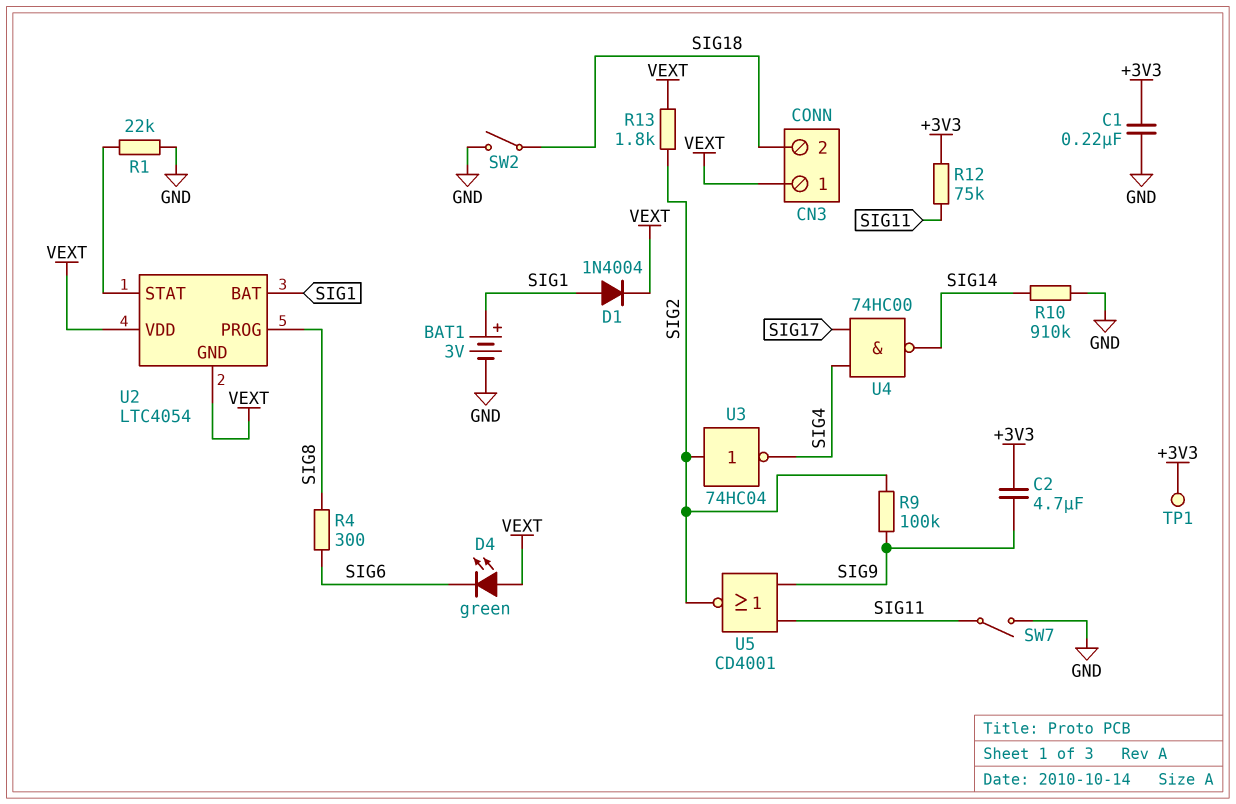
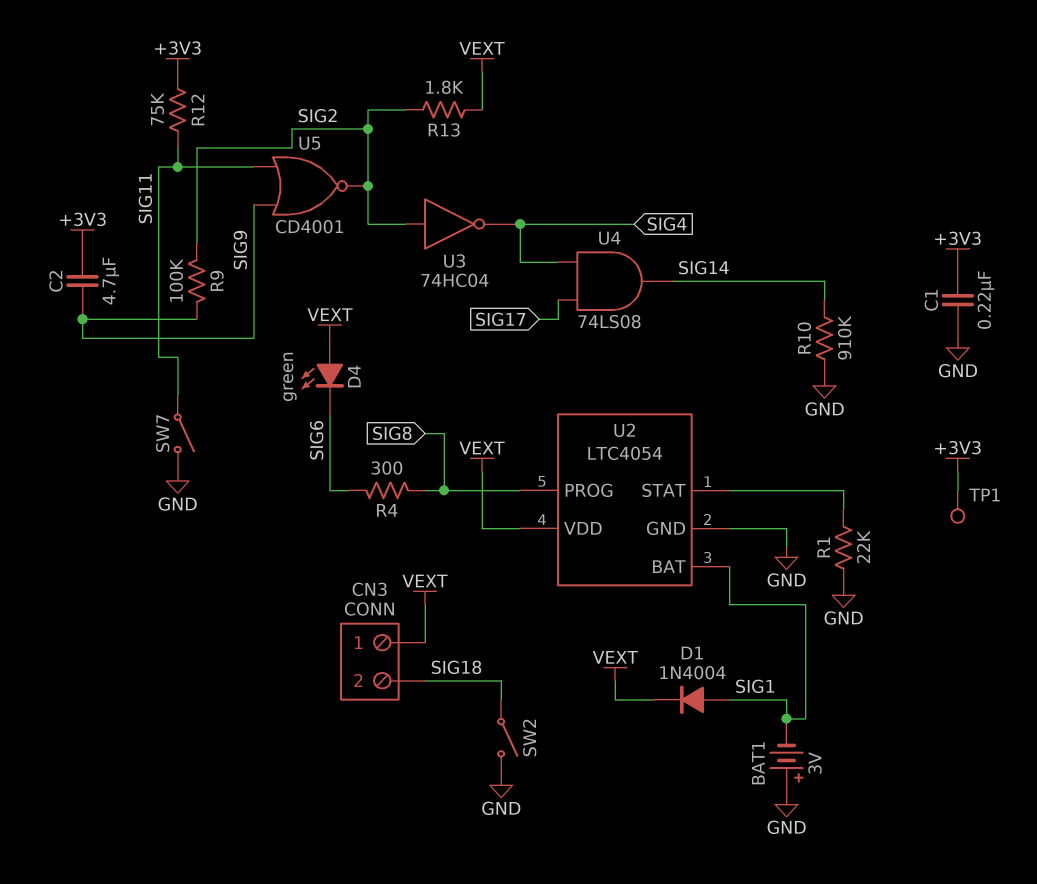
BAT1: 3V (plus SIG1, minus GND) -> 3V (plus GND, minus SIG1)
U2 pin GND: VEXT -> GND
U4: NAND 74HC00 (in SIG4, in SIG17, out SIG14) -> AND 74LS08 (in SIG4, in SIG17, out SIG14)

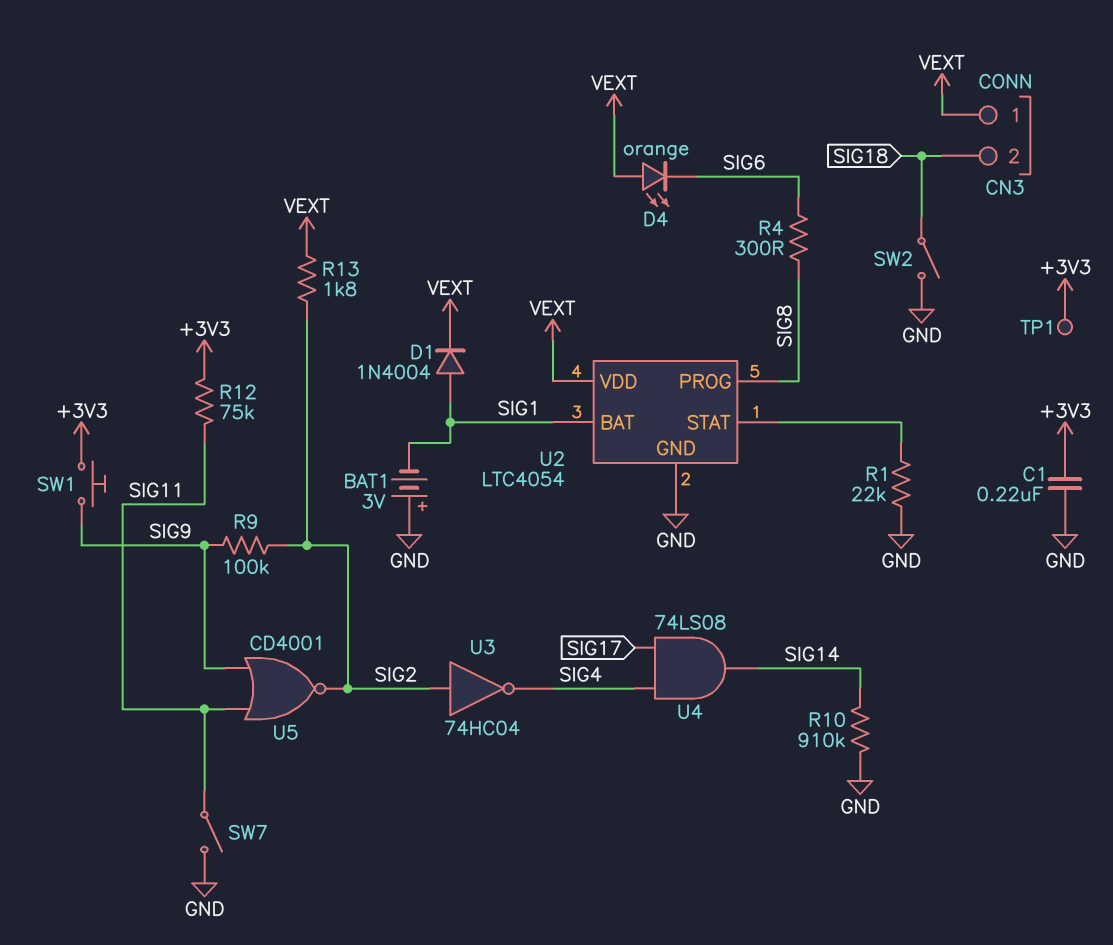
C2: 4.7uF (+3V3, SIG9) -> none
D4: LED green (A VEXT, K SIG6) -> LED orange (A VEXT, K SIG6)
SW1: none -> button (+3V3, SIG9)

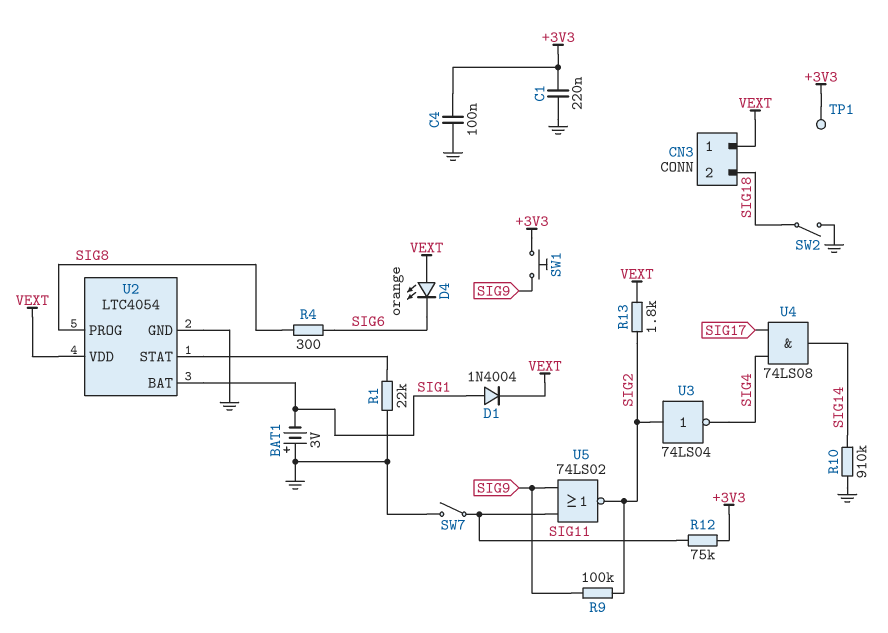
C4: none -> 100nF (+3V3, GND)
U3: NOT 74HC04 (in SIG2, out SIG4) -> NOT 74LS04 (in SIG2, out SIG4)
U5: NOR CD4001 (in SIG9, in SIG11, out SIG2) -> NOR 74LS02 (in SIG9, in SIG11, out SIG2)

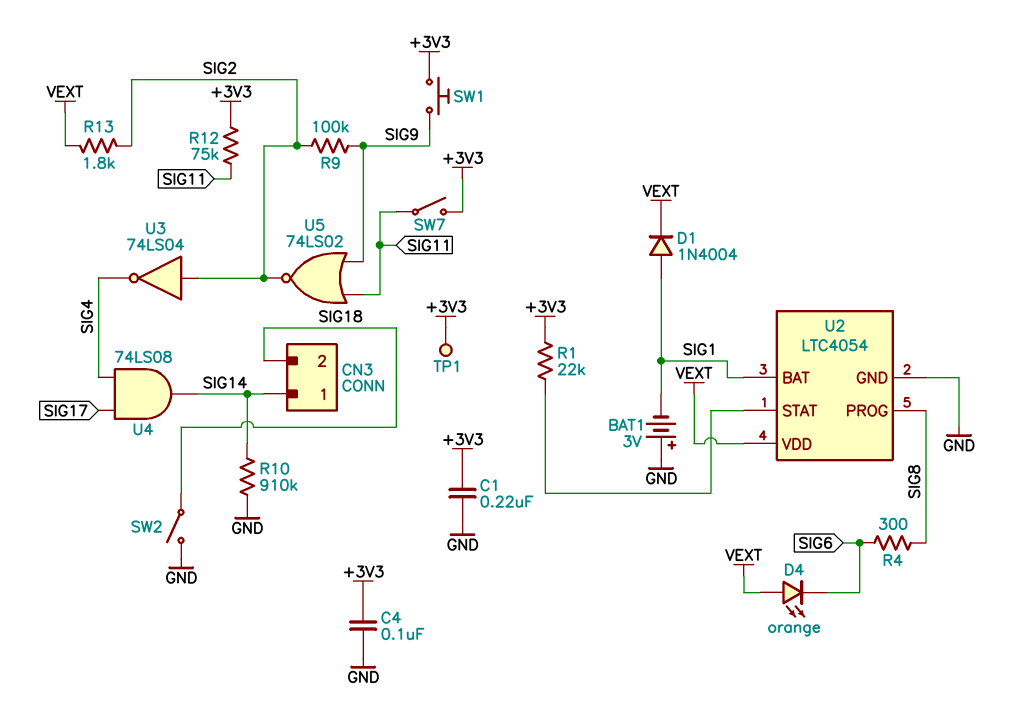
CN3 pin 1: VEXT -> SIG14
R1: 22k (GND, U2/STAT) -> 22k (+3V3, U2/STAT)
SW7: switch (GND, SIG11) -> switch (+3V3, SIG11)

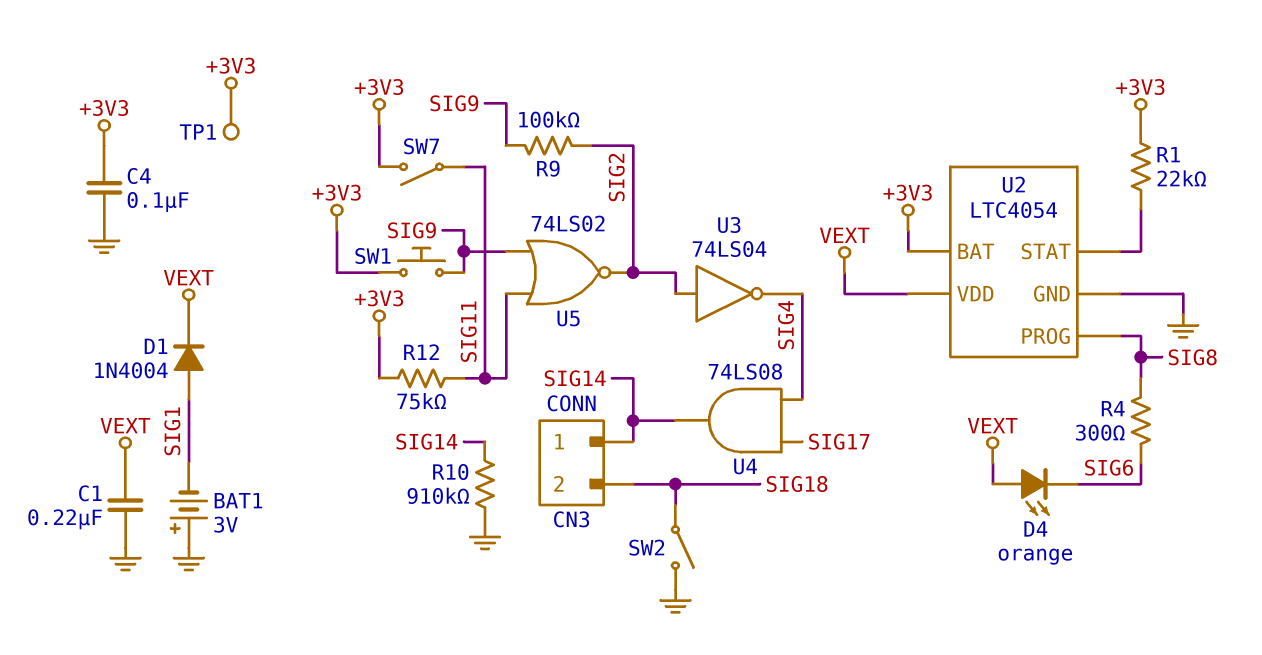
C1: 220nF (+3V3, GND) -> 220nF (GND, VEXT)
R13: 1.8k (SIG2, VEXT) -> none
U2 pin BAT: SIG1 -> +3V3

